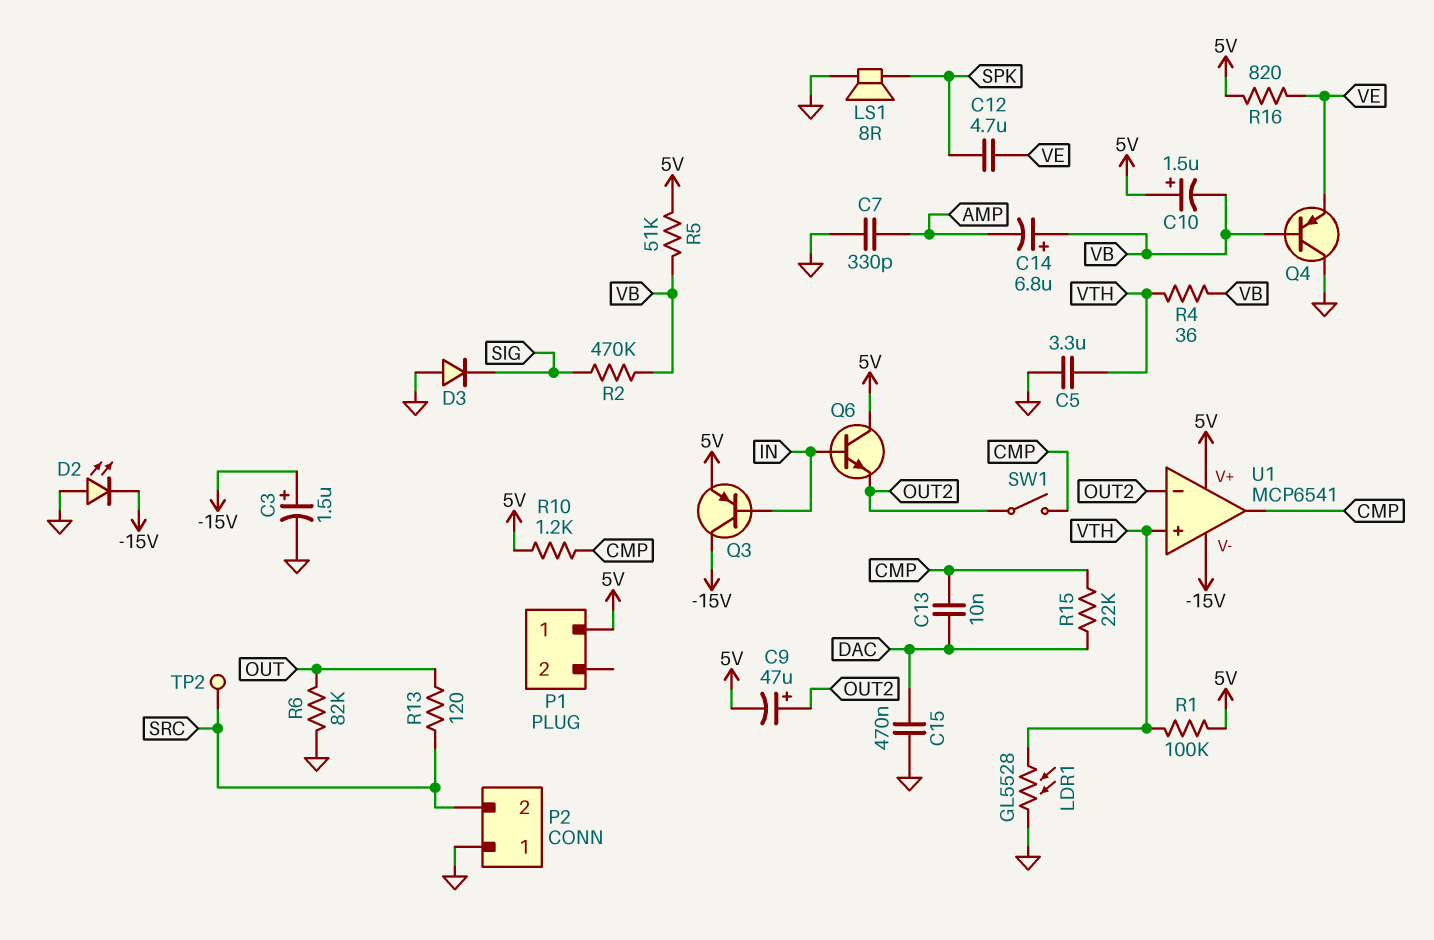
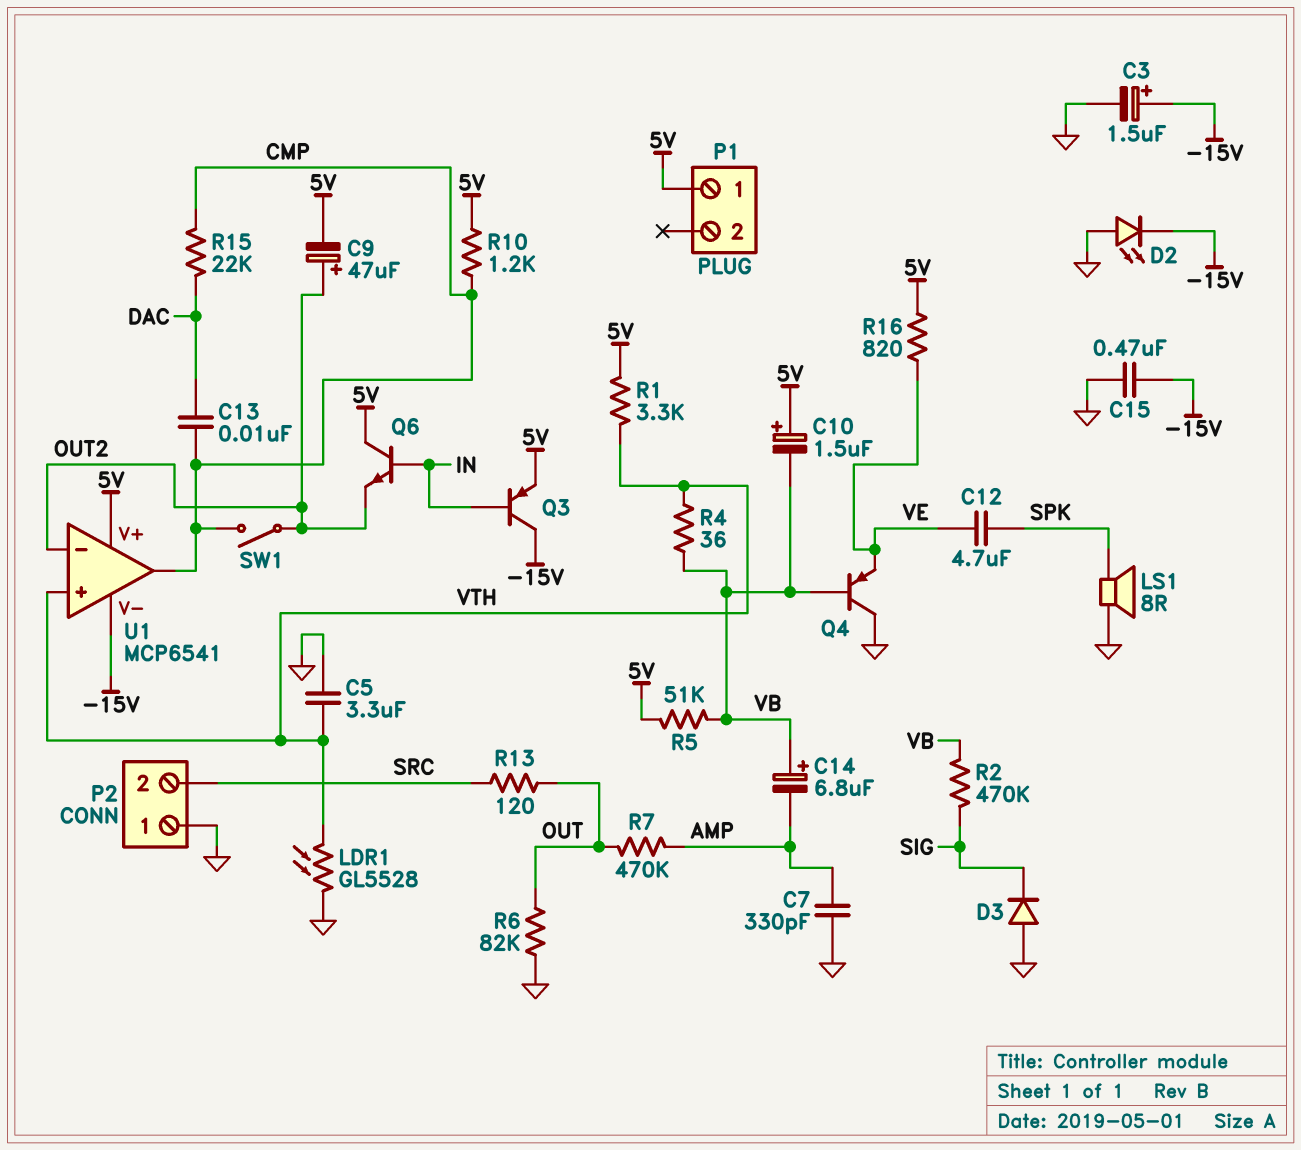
C15: 470nF (DAC, GND) -> 470nF (-15V, GND)
R1: 100k (5V, VTH) -> 3.3k (5V, VTH)
R7: none -> 470k (AMP, OUT)
TP2: test point (SRC) -> none

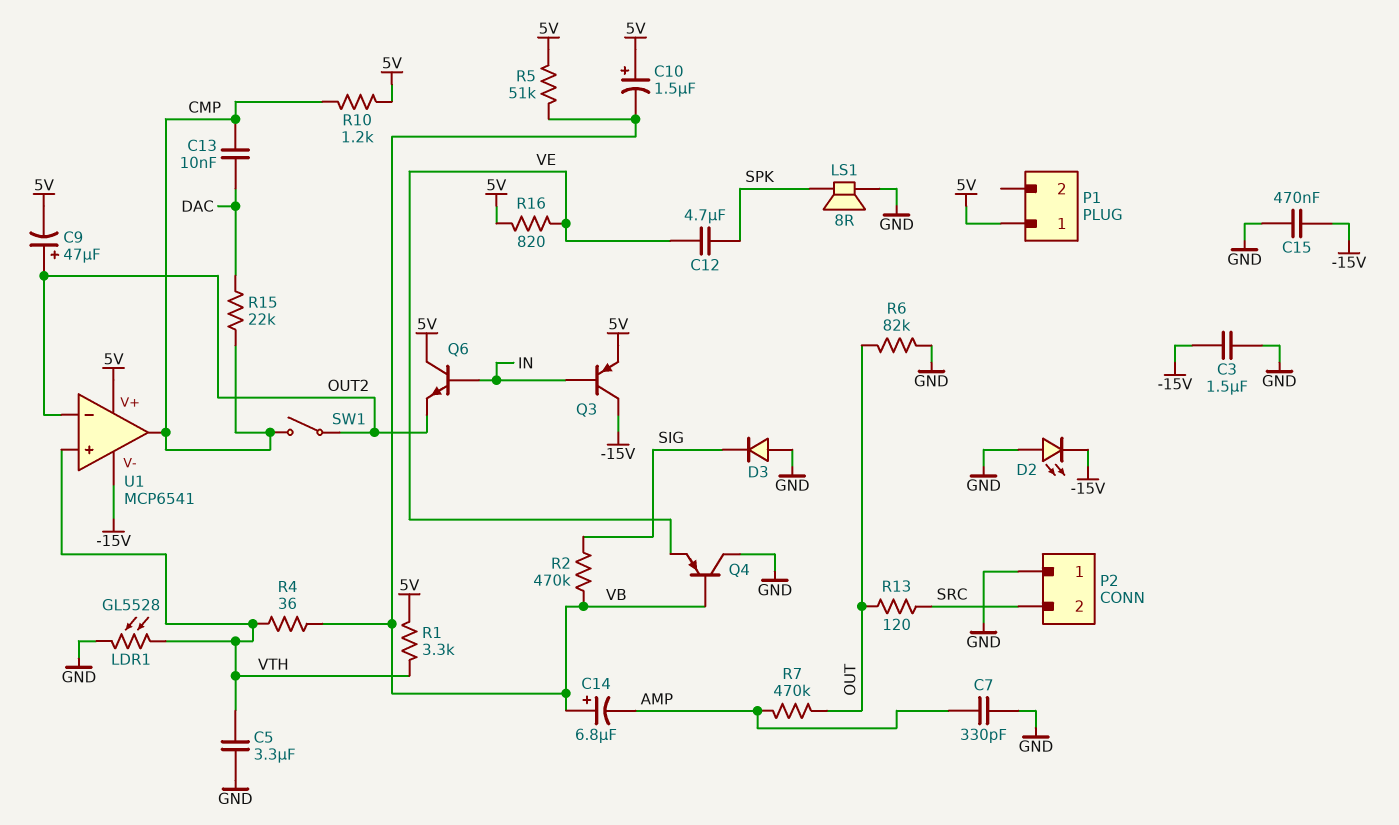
C3: 1.5uF (plus -15V, minus GND) -> 1.5uF (-15V, GND)

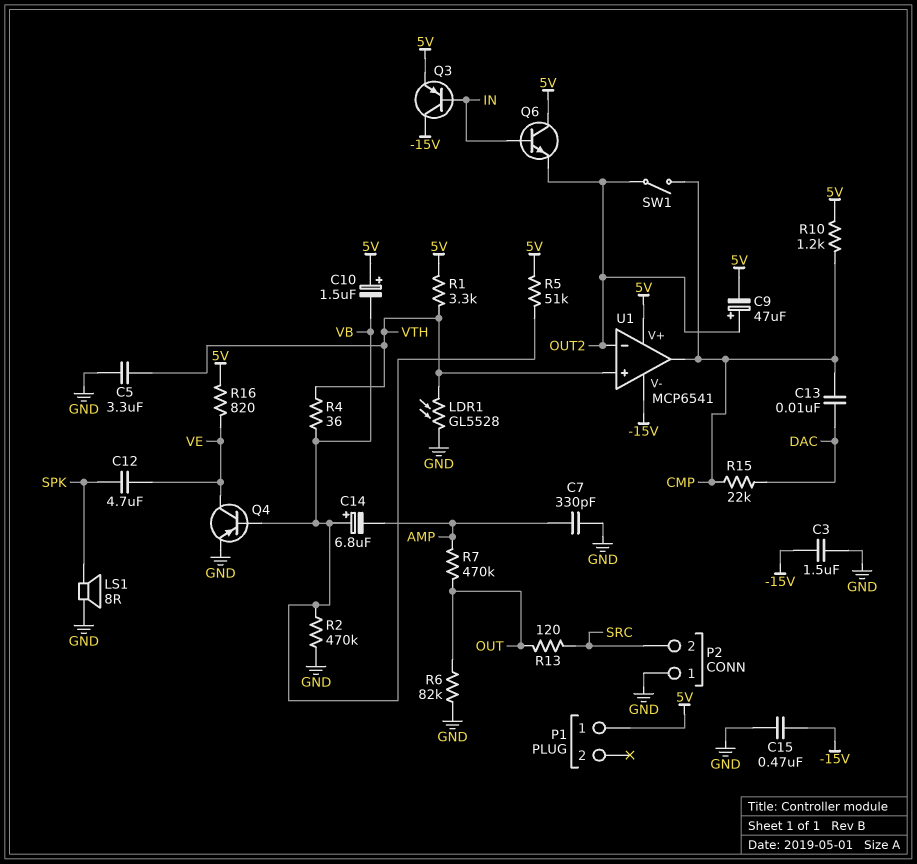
D2: LED (A GND, K -15V) -> none
D3: diode (A GND, K SIG) -> none
Q4: PNP (B VB, C GND, E VE) -> PNP (B VB, C VE, E GND)
R2: 470k (SIG, VB) -> 470k (GND, VB)

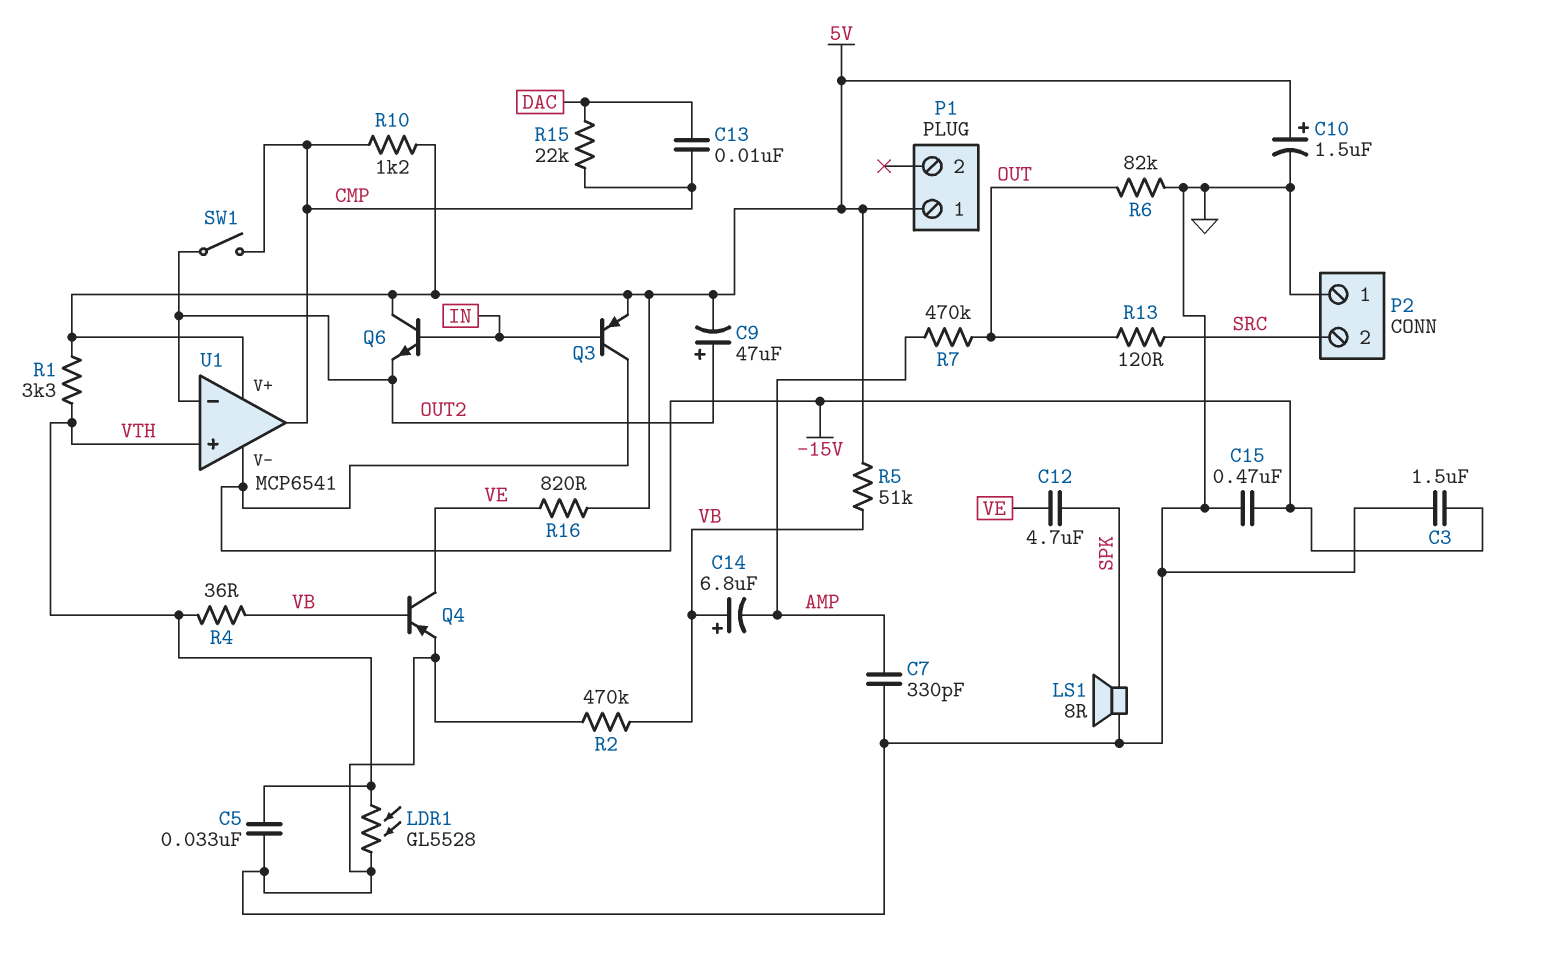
C5: 3.3uF (GND, VTH) -> 33nF (GND, VTH)
C10: 1.5uF (plus 5V, minus VB) -> 1.5uF (plus 5V, minus GND)

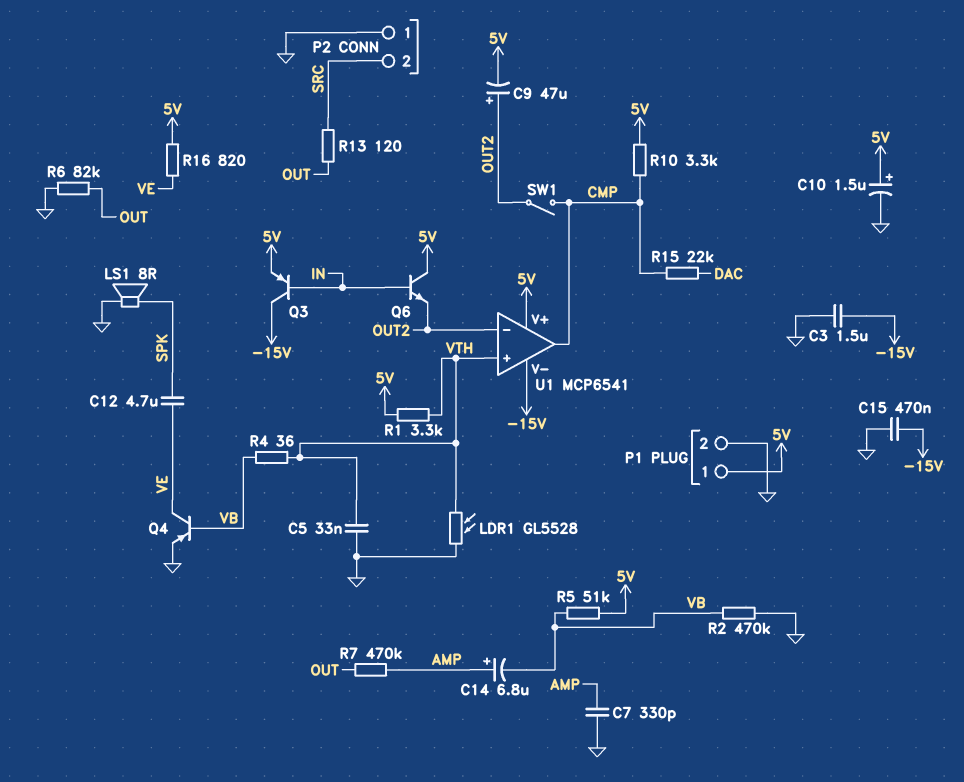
C13: 10nF (CMP, DAC) -> none
C14: 6.8uF (plus VB, minus AMP) -> 6.8uF (plus AMP, minus VB)
P1 pin 2: none -> GND
R10: 1.2k (5V, CMP) -> 3.3k (5V, CMP)

